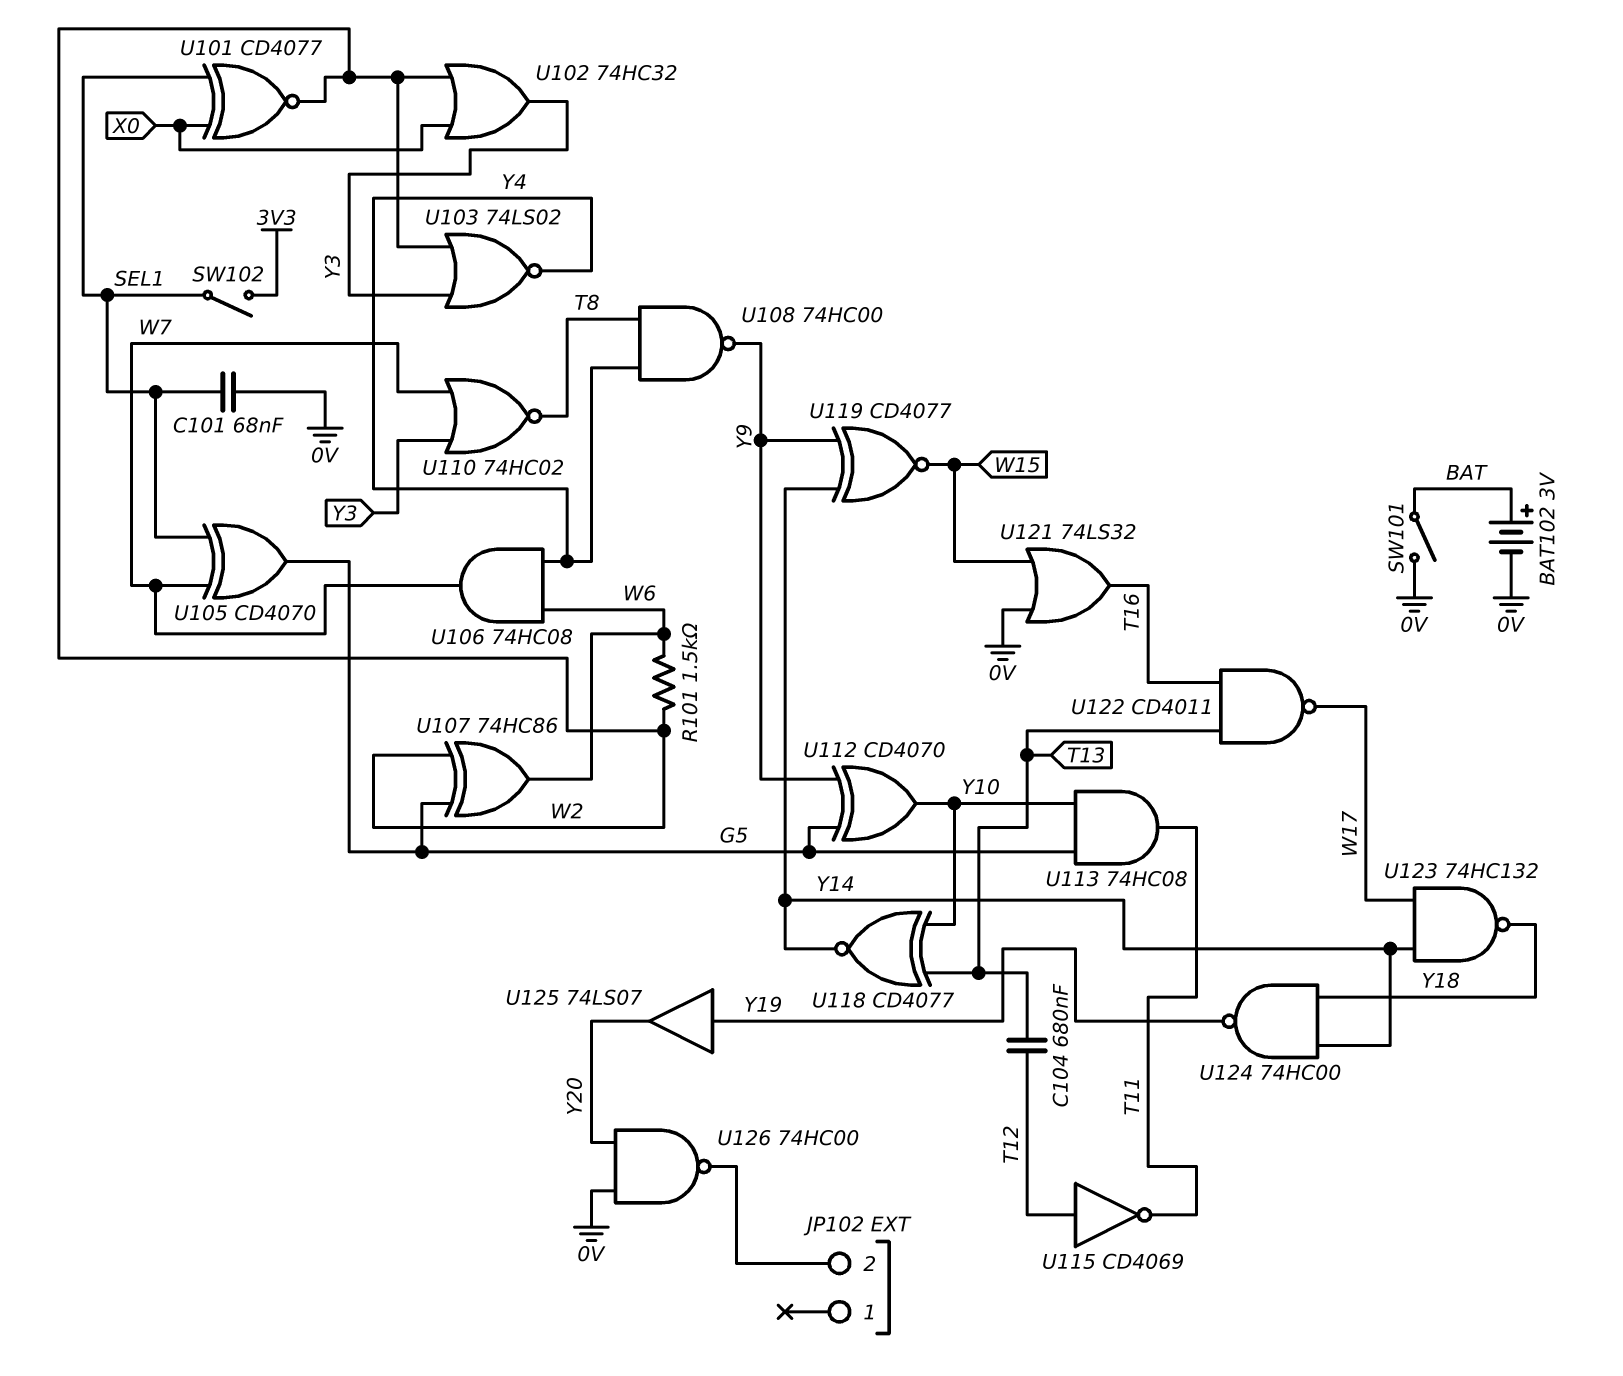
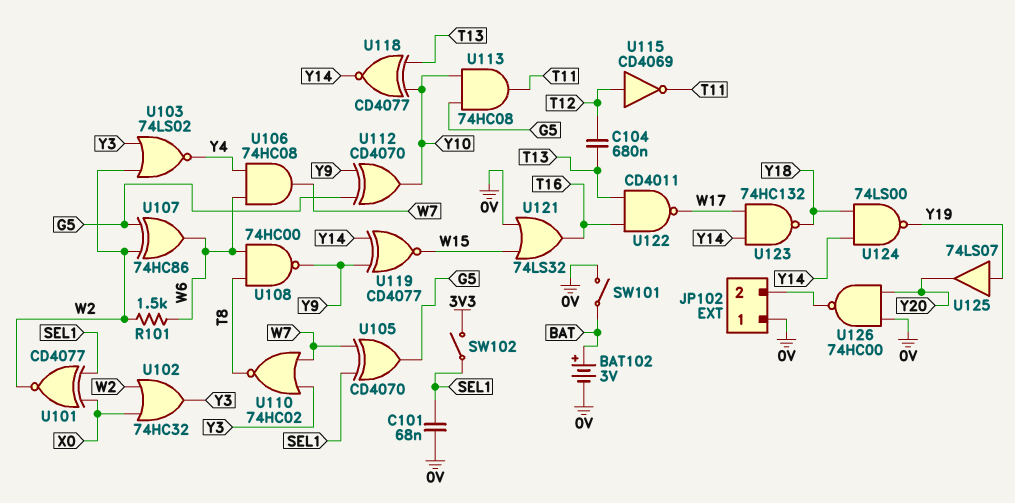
JP102 pin 1: none -> 0V
U108: NAND 74HC00 (in T8, in Y4, out Y9) -> NAND 74HC00 (in T8, in W6, out Y9)
U124: NAND 74HC00 (in Y14, in Y18, out Y19) -> NAND 74LS00 (in Y14, in Y18, out Y19)

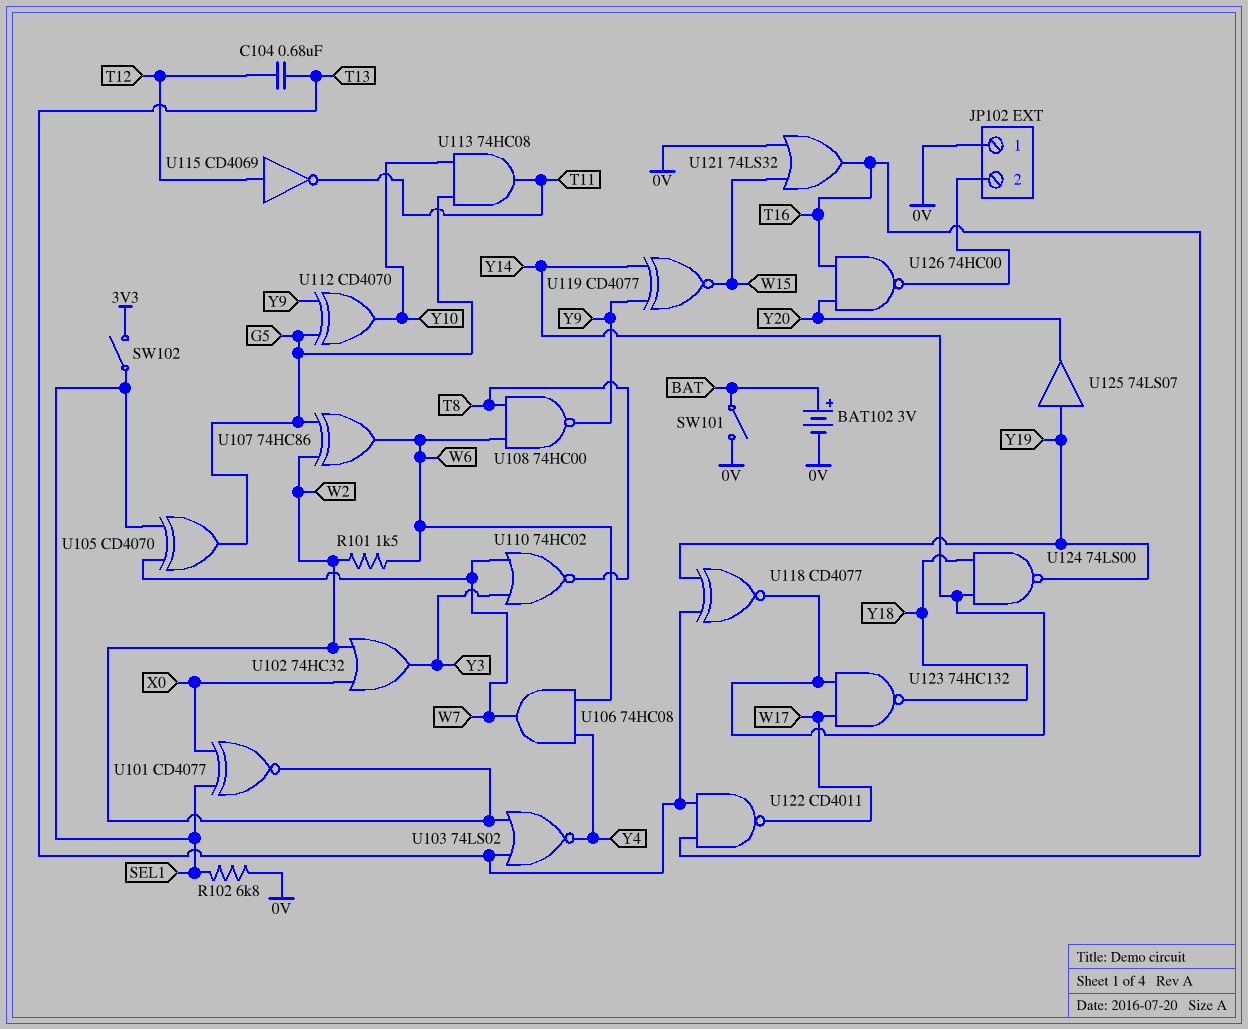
C101: 68nF (0V, SEL1) -> none
R102: none -> 6.8k (0V, SEL1)
U103: NOR 74LS02 (in W2, in Y3, out Y4) -> NOR 74LS02 (in T13, in W2, out Y4)
U118: XNOR CD4077 (in T13, in Y10, out Y14) -> XNOR CD4077 (in T13, in Y19, out Y14)
U126: NAND 74HC00 (in 0V, in Y20, out JP102/2) -> NAND 74HC00 (in T16, in Y20, out JP102/2)

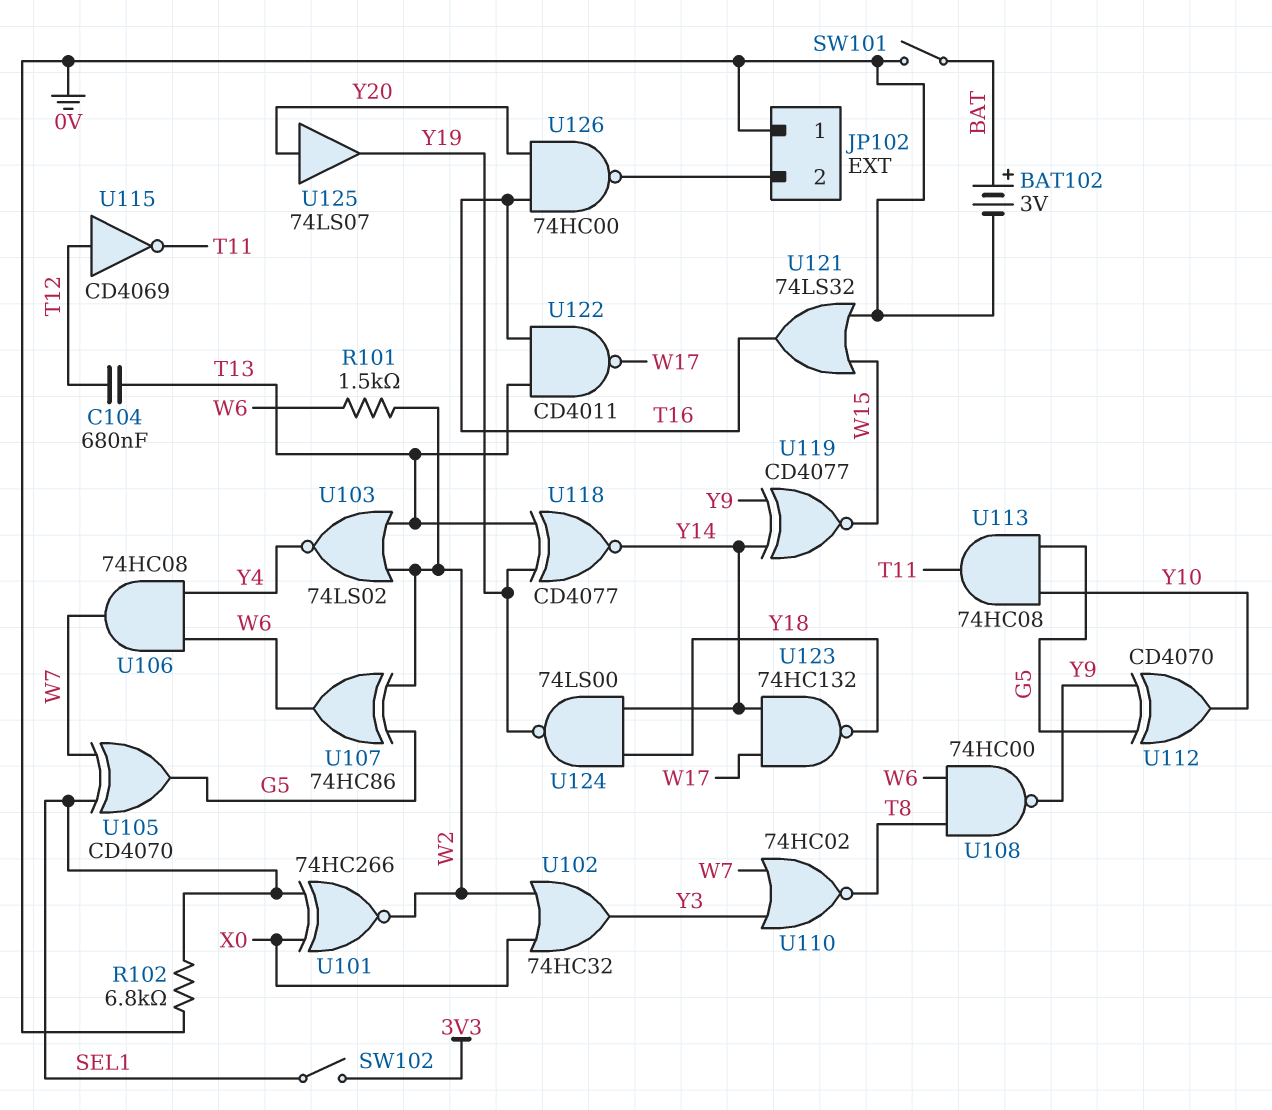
U101: XNOR CD4077 (in SEL1, in X0, out W2) -> XNOR 74HC266 (in SEL1, in X0, out W2)
U125: buffer 74LS07 (in Y19, out Y20) -> buffer 74LS07 (in Y20, out Y19)

